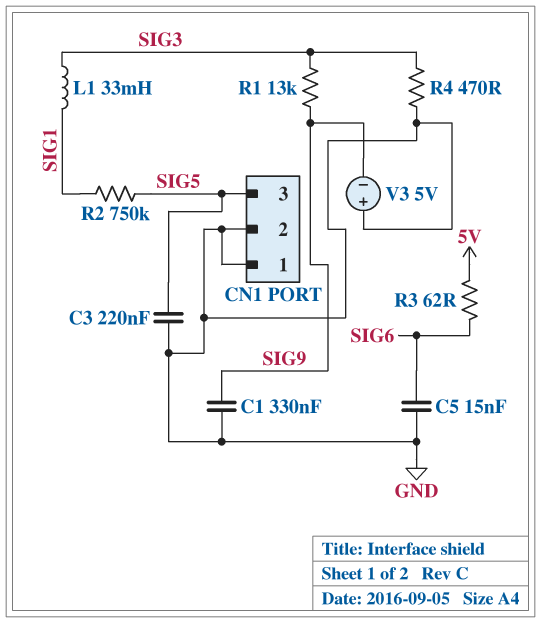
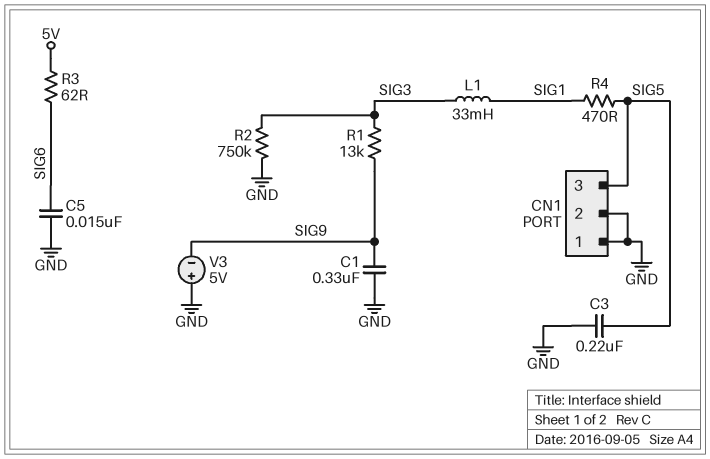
R2: 750k (SIG1, SIG5) -> 750k (GND, SIG3)
R4: 470 (GND, SIG3) -> 470 (SIG1, SIG5)

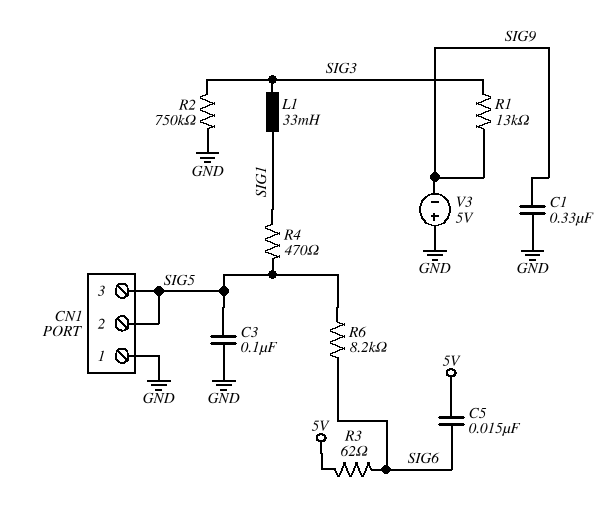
C3: 220nF (GND, SIG5) -> 100nF (GND, SIG5)
C5: 15nF (GND, SIG6) -> 15nF (5V, SIG6)
CN1 pin 2: GND -> SIG5
R6: none -> 8.2k (SIG5, SIG6)

